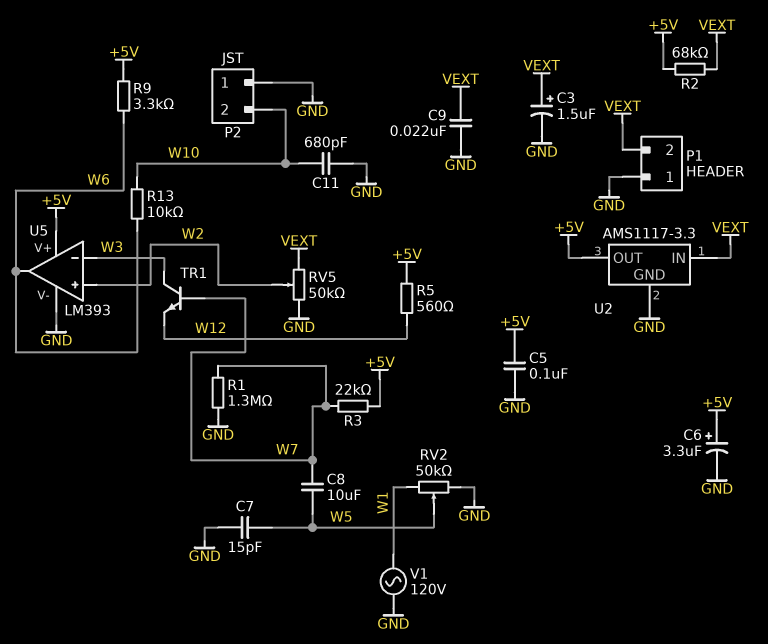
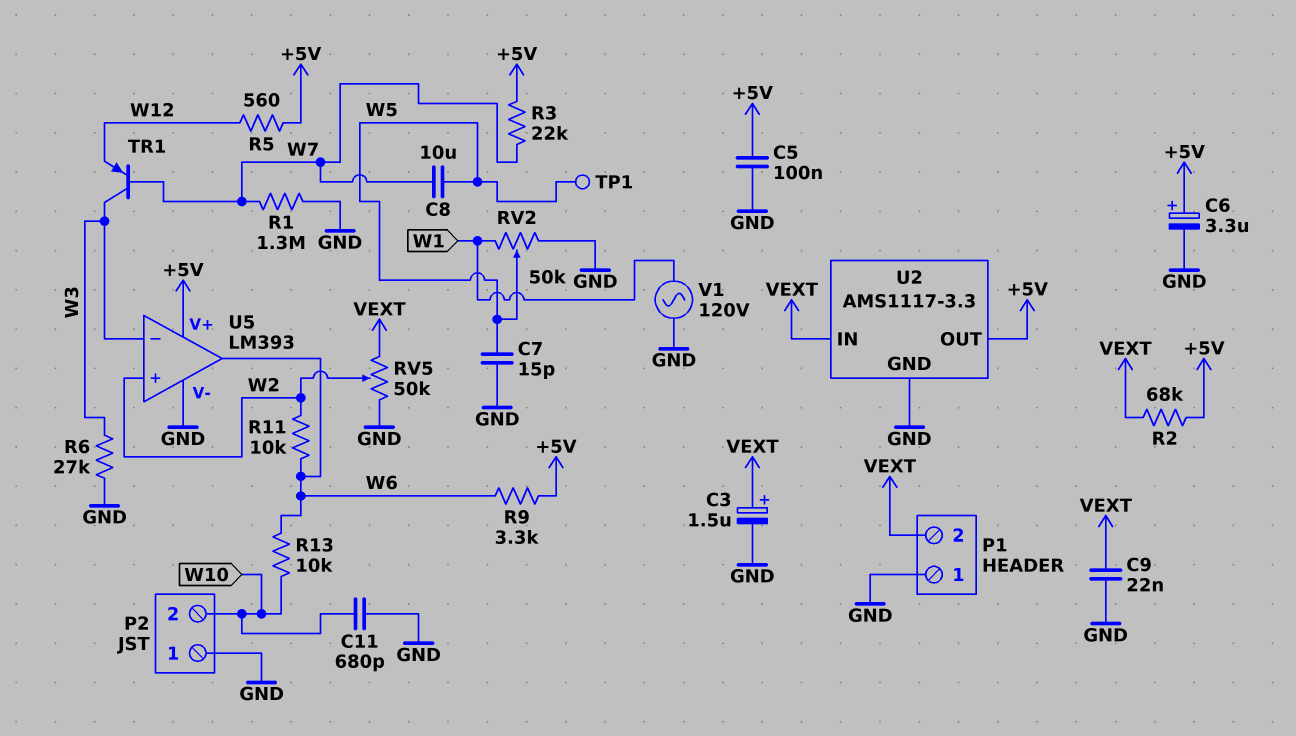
R6: none -> 27k (GND, W3)
R11: none -> 10k (W2, W6)
TP1: none -> test point (W5)
TR1: NPN (B W7, C W3, E W12) -> PNP (B W7, C W3, E W12)

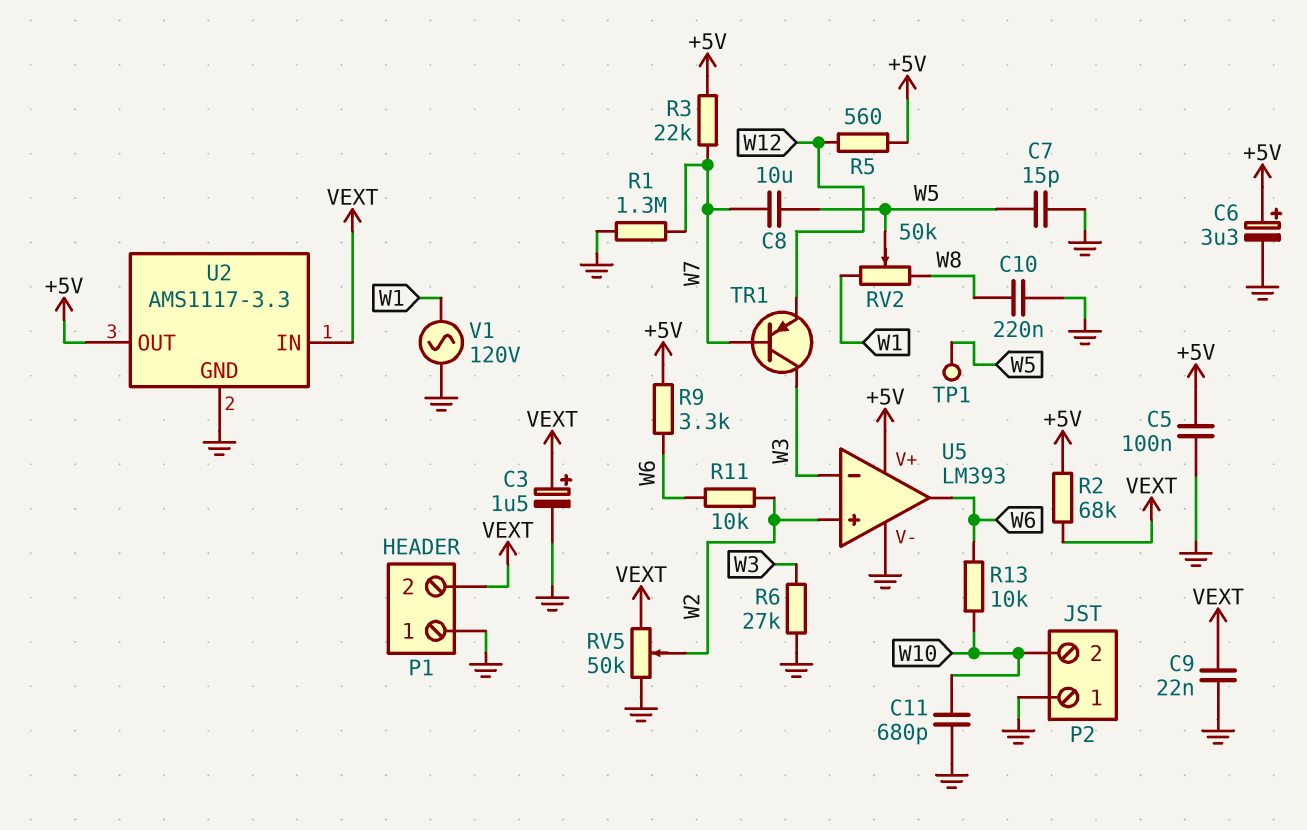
C10: none -> 220nF (GND, W8)
RV2: 50k (GND, W1, wiper W5) -> 50k (W1, W8, wiper W5)

